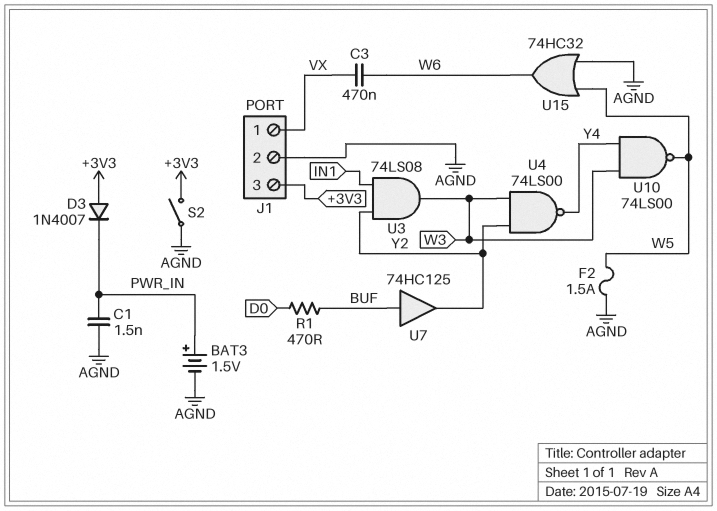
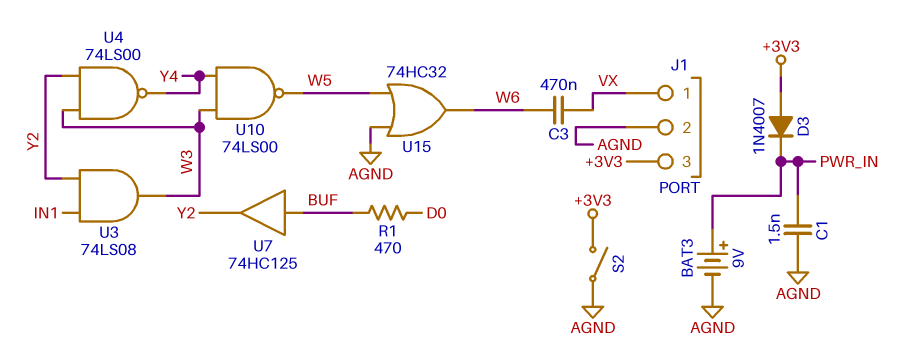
BAT3: 1.5V (plus PWR_IN, minus AGND) -> 9V (plus PWR_IN, minus AGND)
F2: 1.5A (AGND, W5) -> none

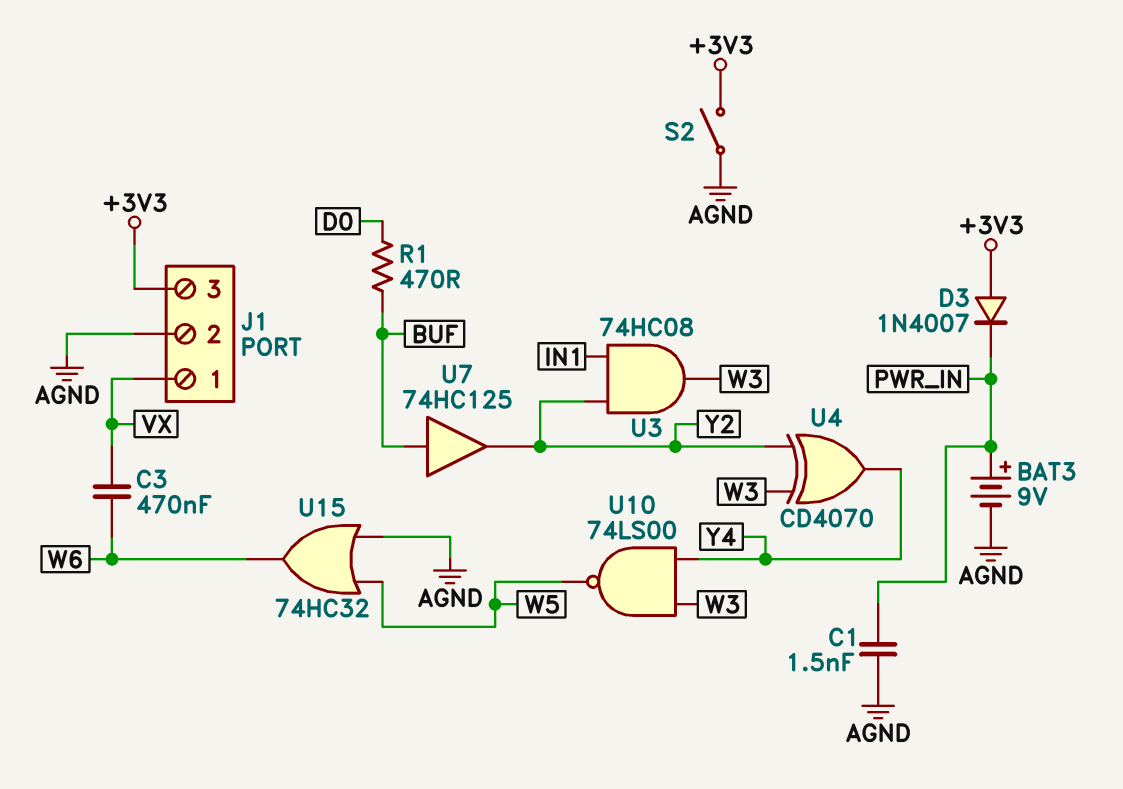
U3: AND 74LS08 (in IN1, in Y2, out W3) -> AND 74HC08 (in IN1, in Y2, out W3)
U4: NAND 74LS00 (in W3, in Y2, out Y4) -> XOR CD4070 (in W3, in Y2, out Y4)

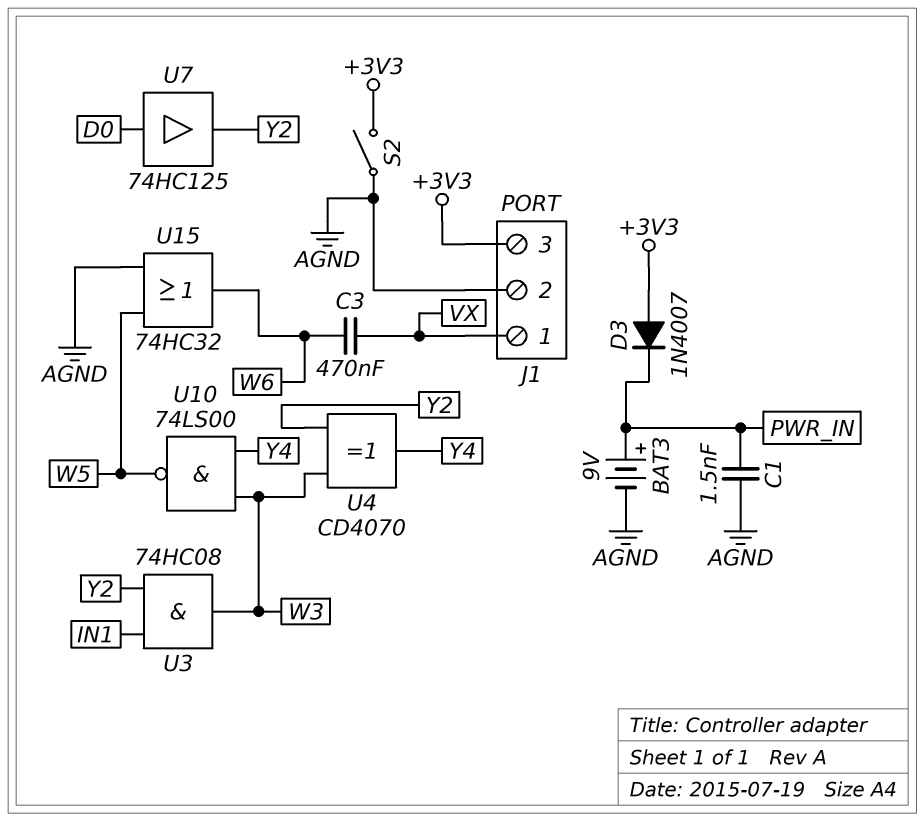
R1: 470 (BUF, D0) -> none
U7: buffer 74HC125 (in BUF, out Y2) -> buffer 74HC125 (in D0, out Y2)

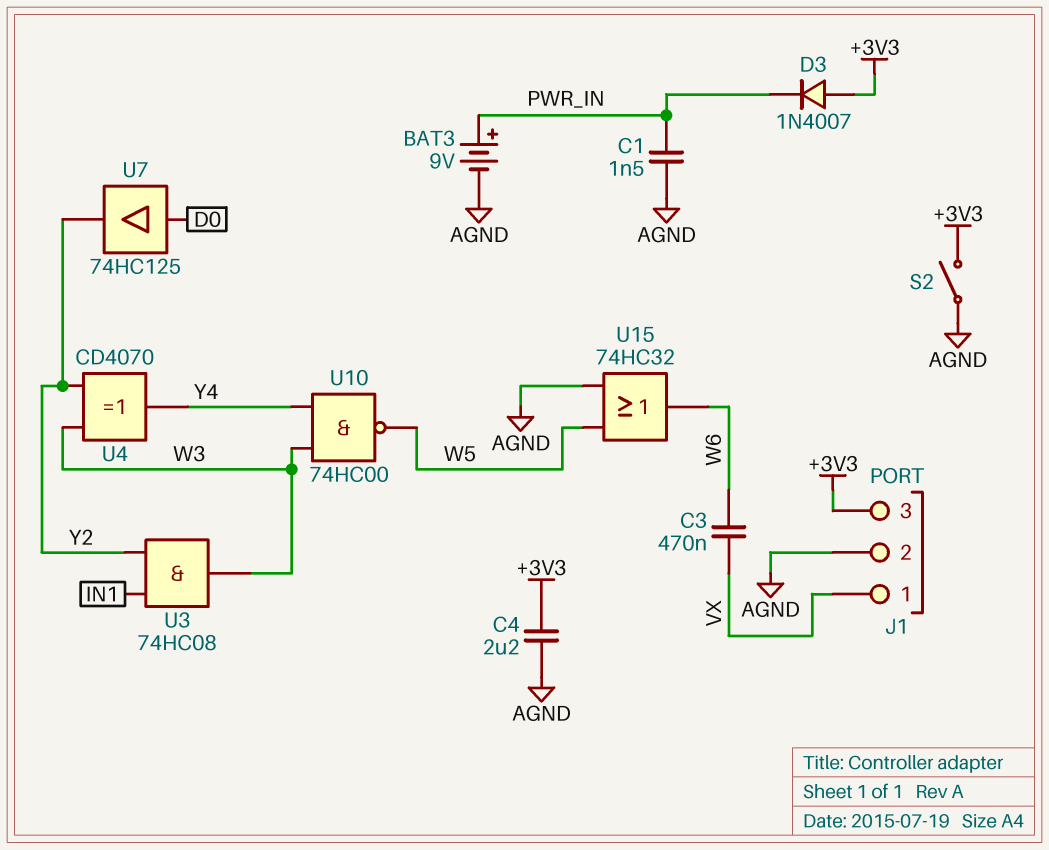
C4: none -> 2.2uF (+3V3, AGND)
U10: NAND 74LS00 (in W3, in Y4, out W5) -> NAND 74HC00 (in W3, in Y4, out W5)

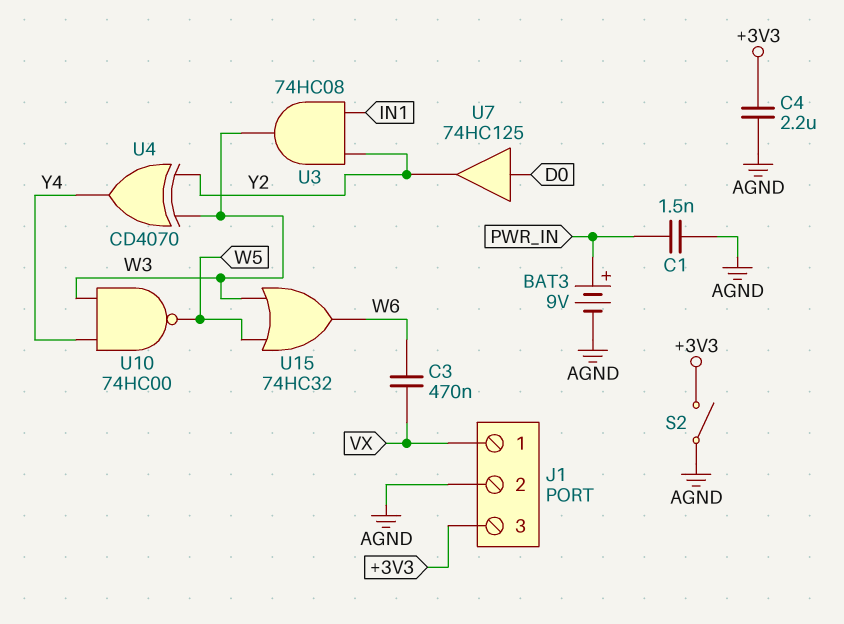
D3: diode 1N4007 (A +3V3, K PWR_IN) -> none
U15: OR 74HC32 (in AGND, in W5, out W6) -> OR 74HC32 (in W3, in W5, out W6)

